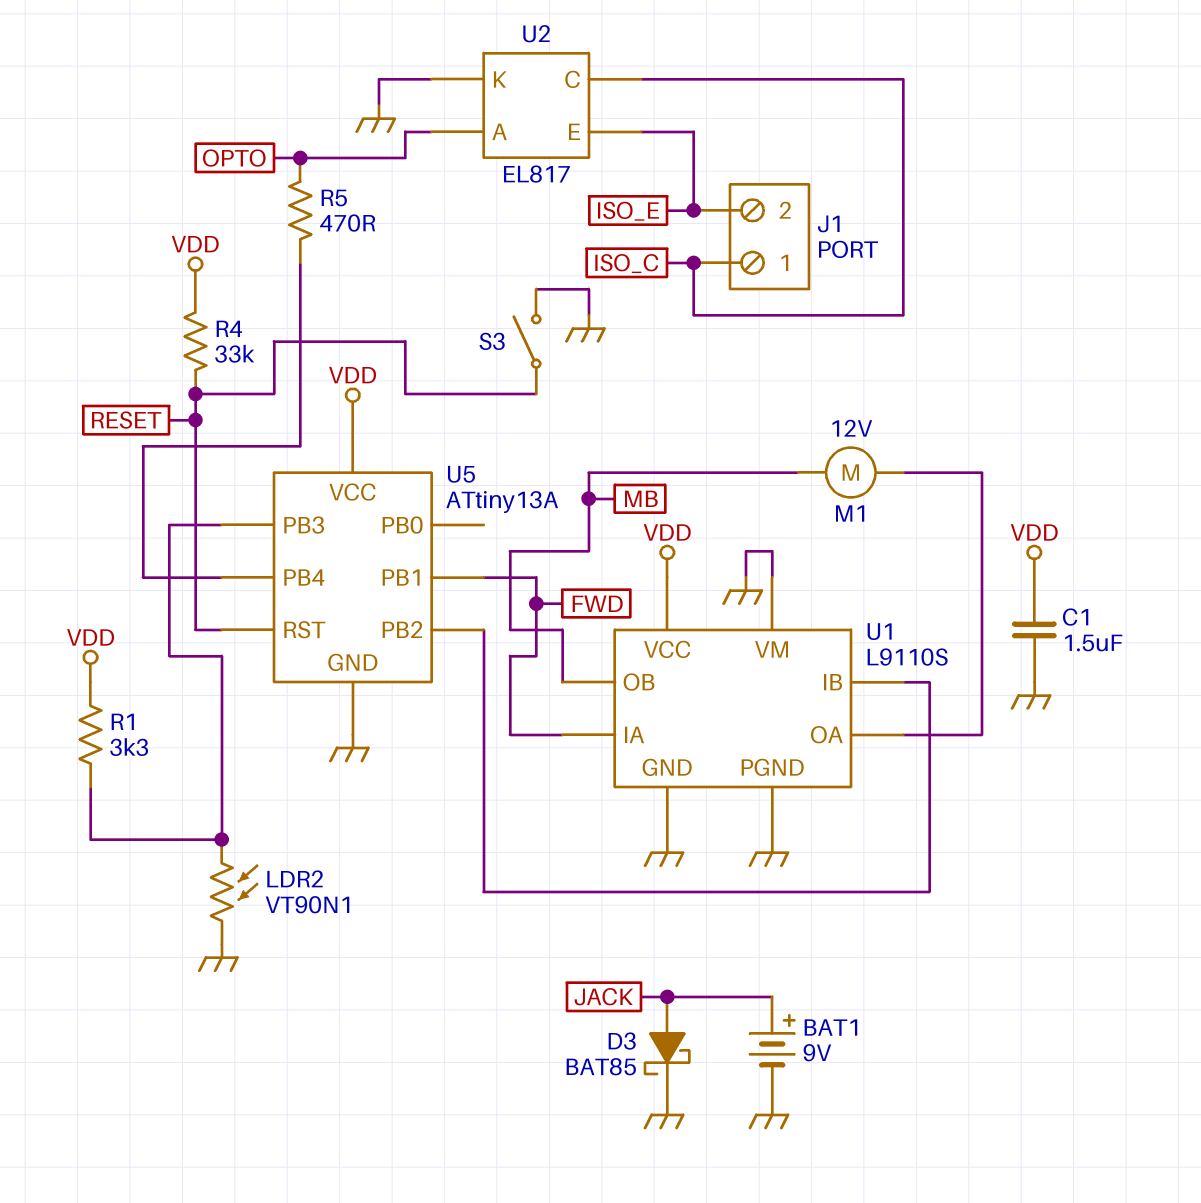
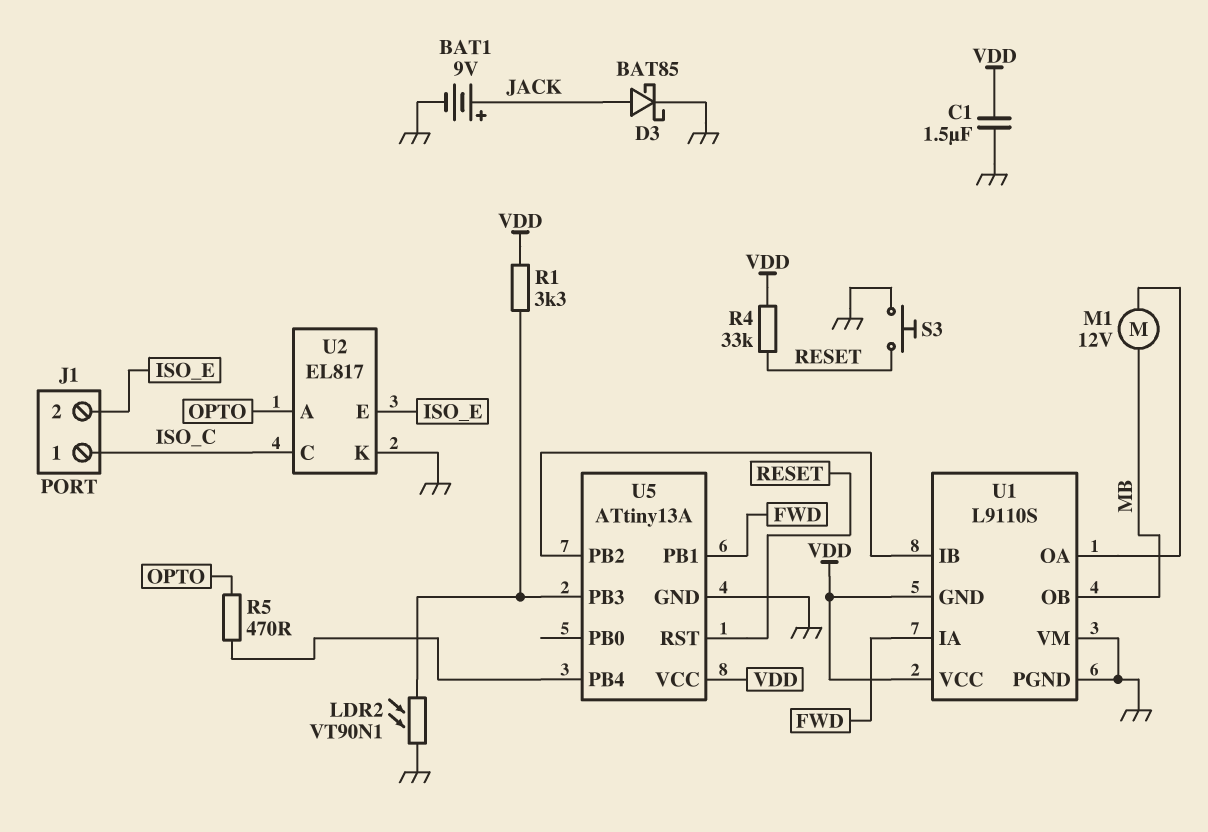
S3: switch (GND, RESET) -> button (GND, RESET)
U1 pin GND: GND -> VDD

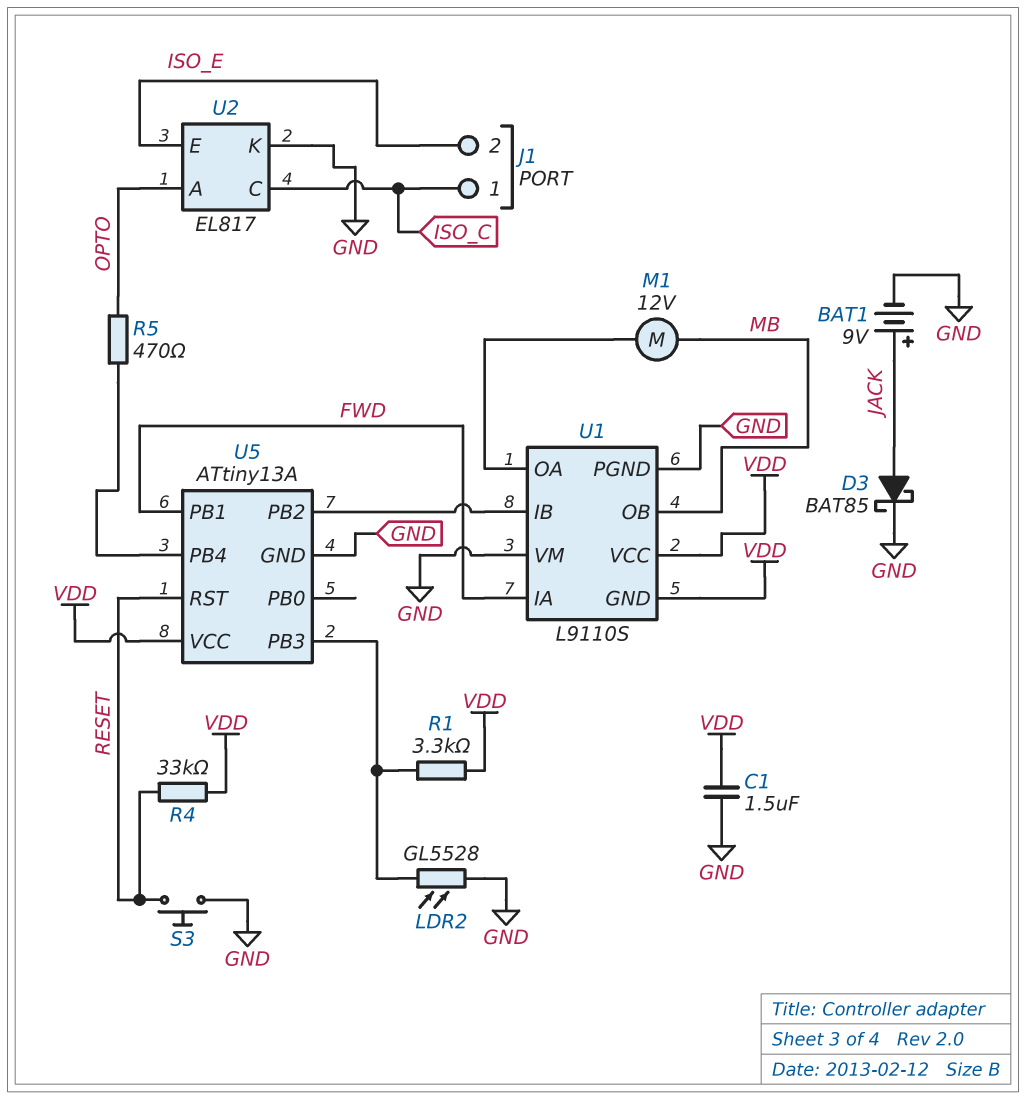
LDR2: VT90N1 (GND, U5/PB3) -> GL5528 (GND, U5/PB3)

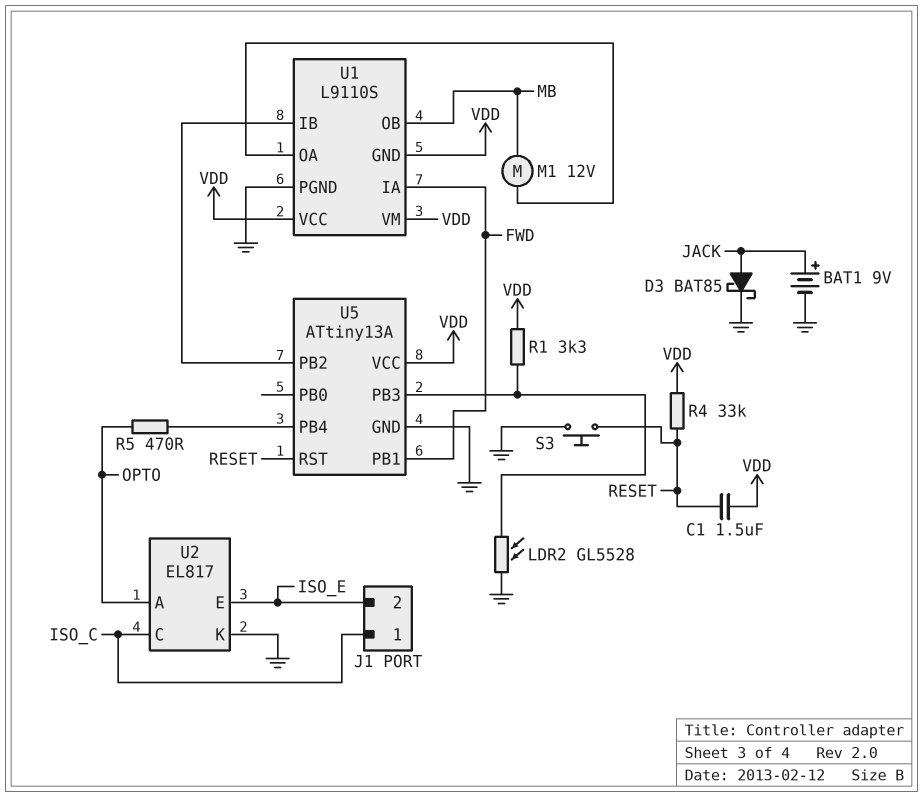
C1: 1.5uF (GND, VDD) -> 1.5uF (RESET, VDD)
U1 pin VM: GND -> VDD

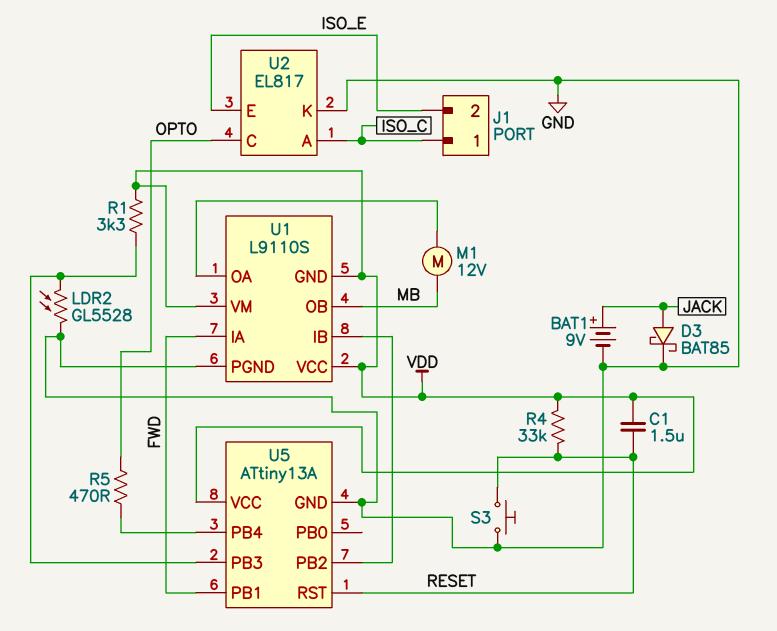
U2 pin A: OPTO -> ISO_C
U2 pin C: ISO_C -> OPTO

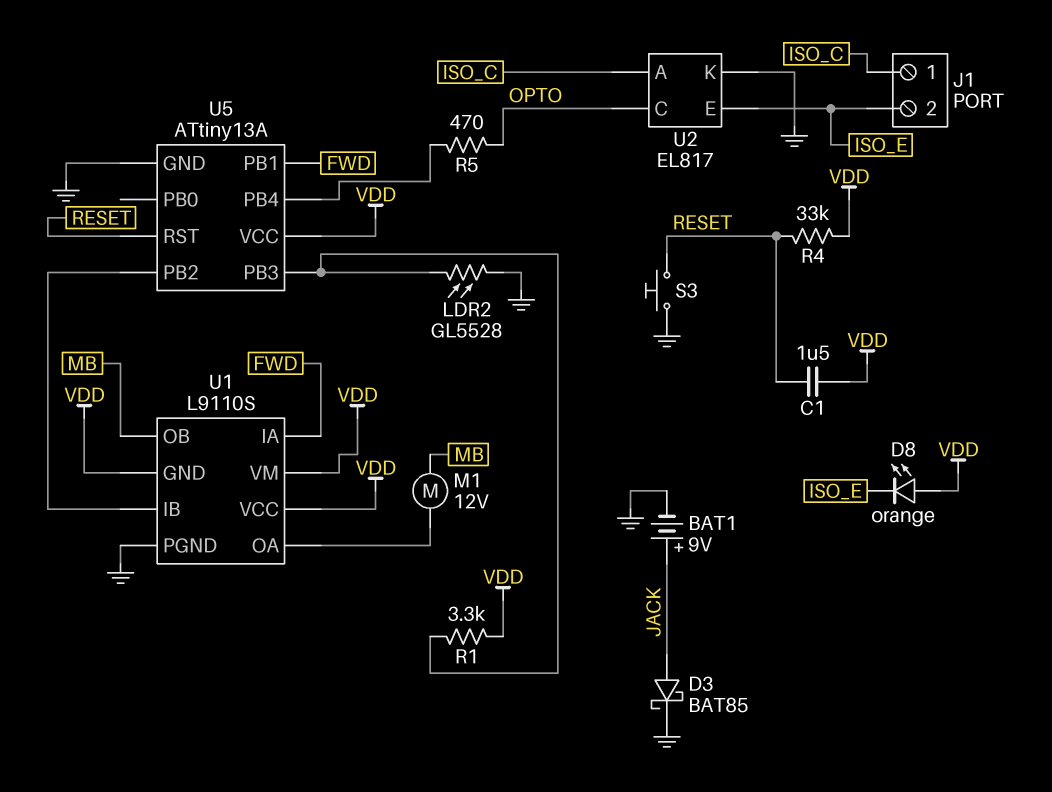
D8: none -> LED orange (A VDD, K ISO_E)

